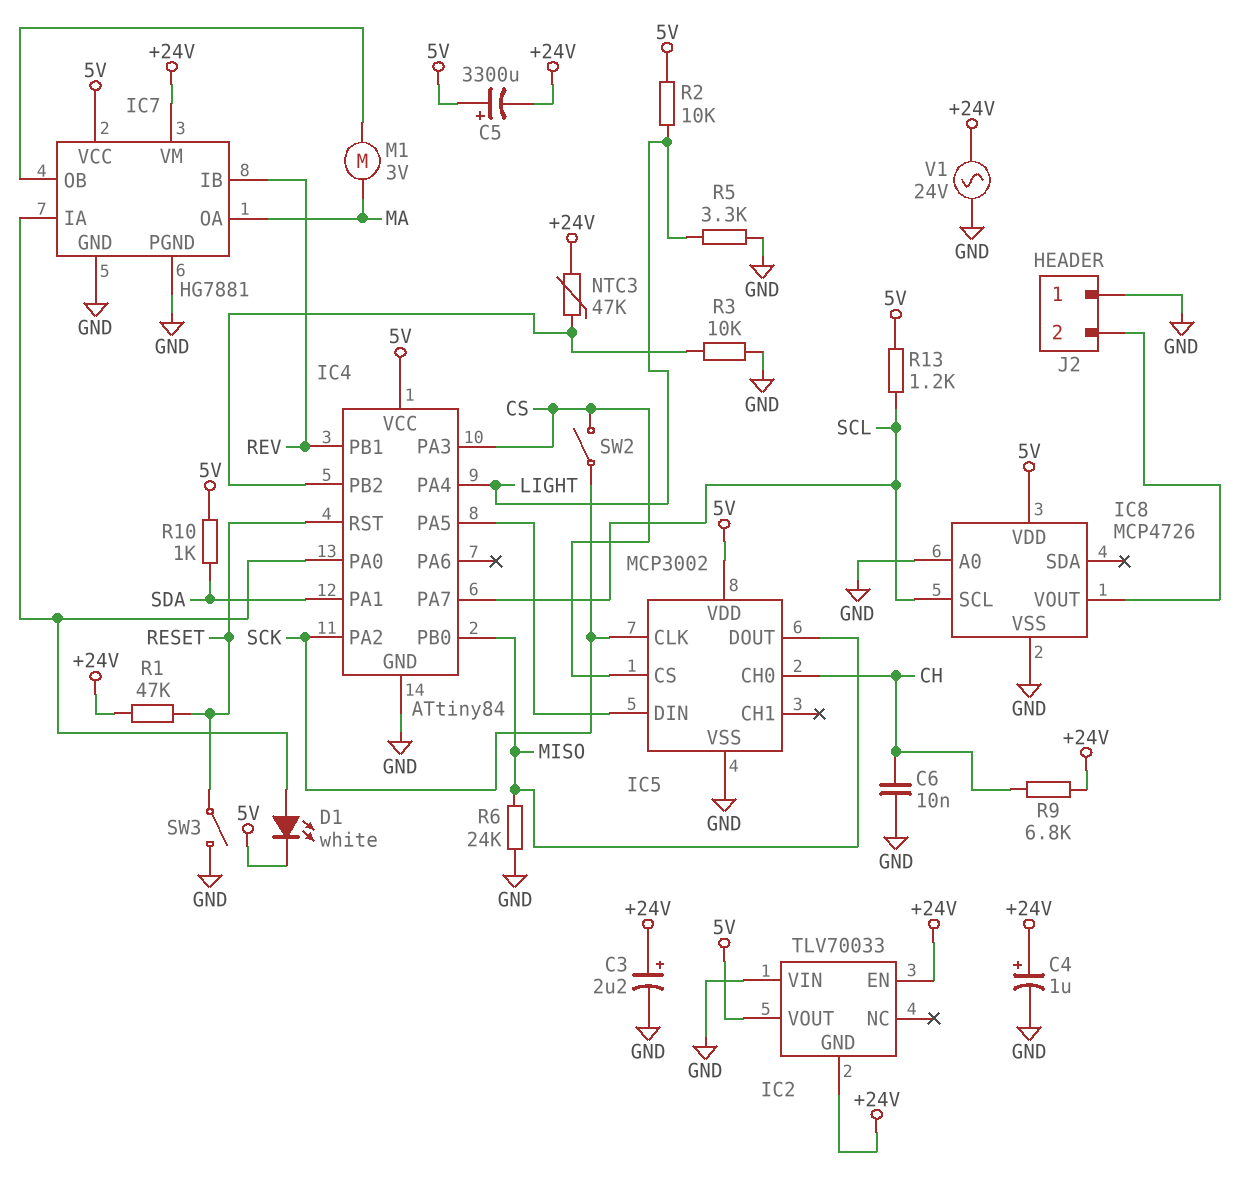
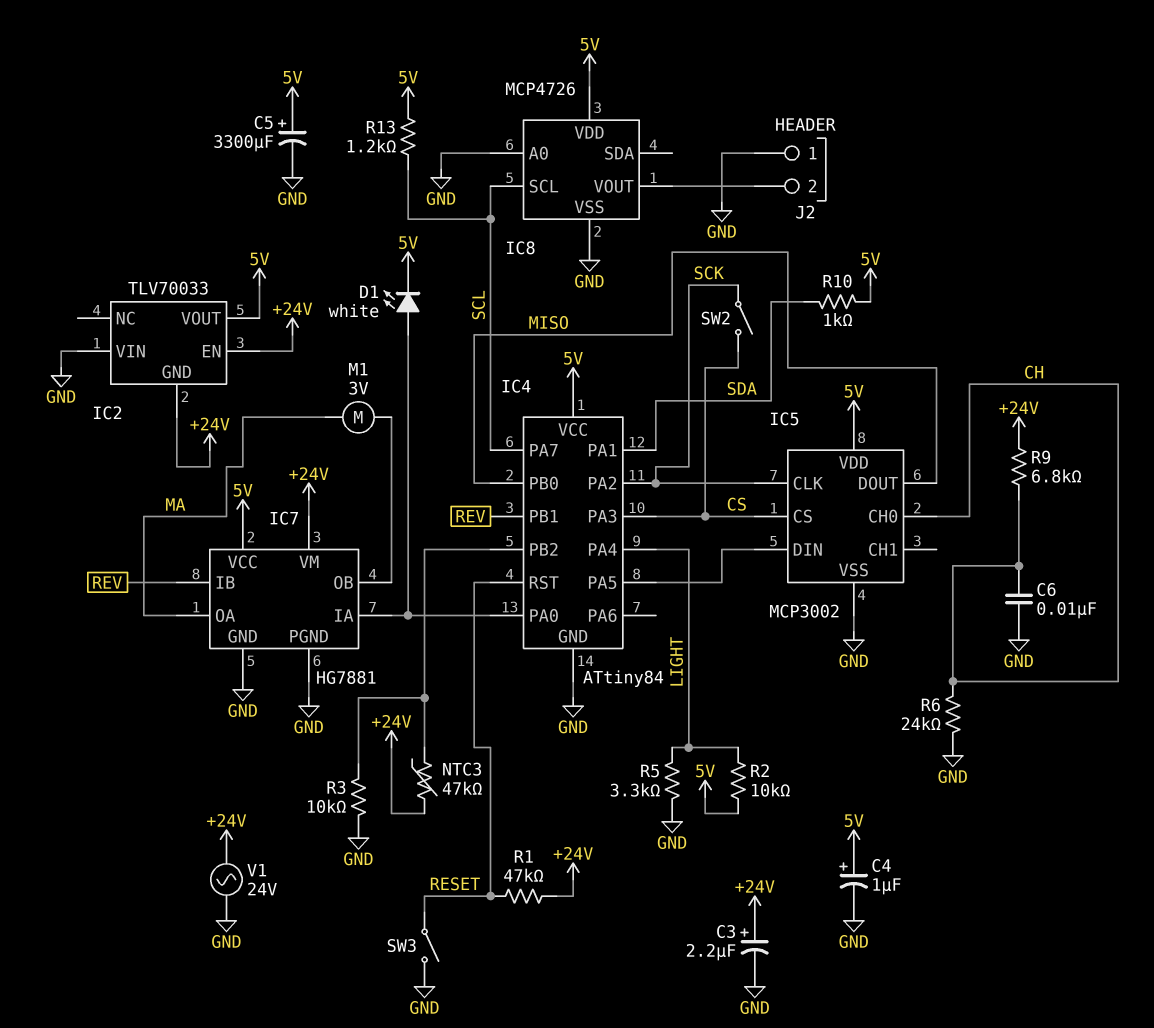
C4: 1uF (plus +24V, minus GND) -> 1uF (plus 5V, minus GND)
C5: 3300uF (plus 5V, minus +24V) -> 3300uF (plus 5V, minus GND)
R6: 24k (GND, MISO) -> 24k (CH, GND)

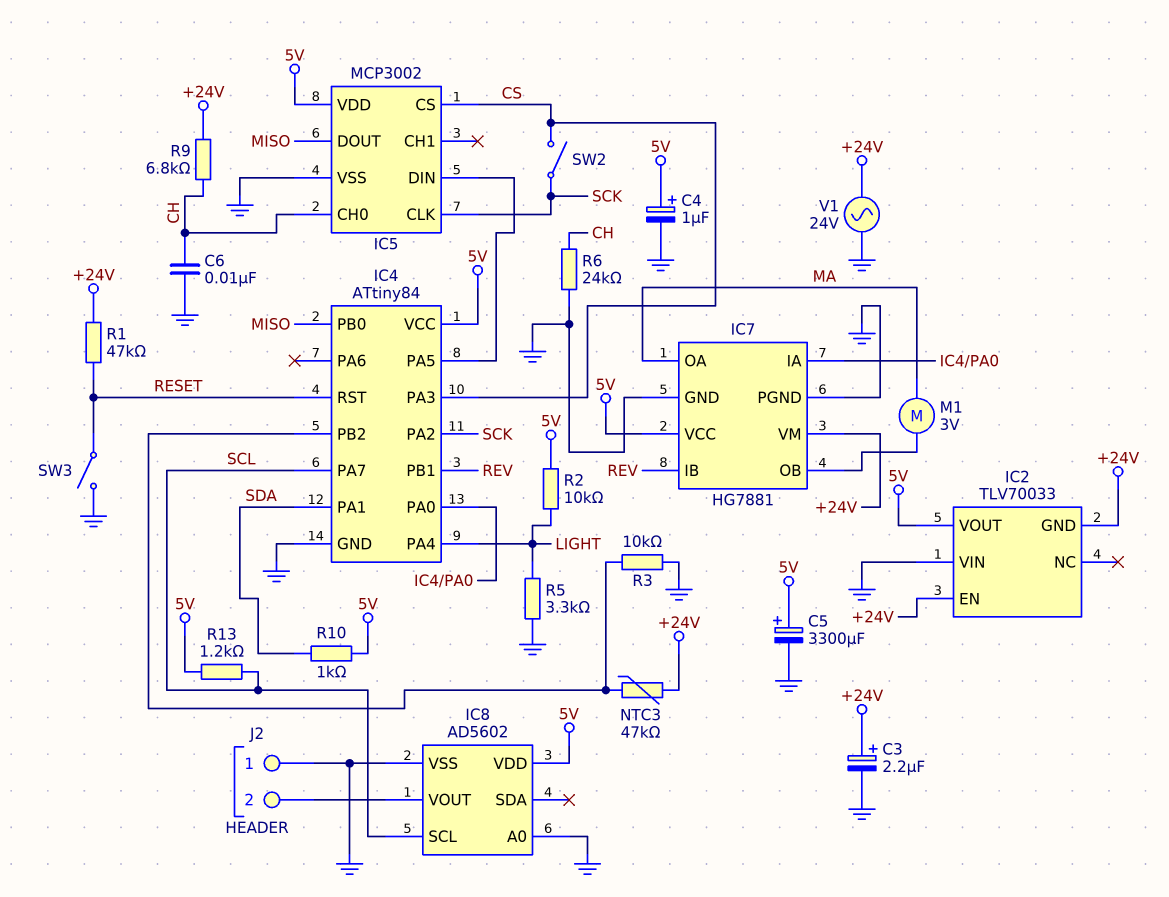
D1: LED white (A IC4/PA0, K 5V) -> none
IC8: MCP4726 -> AD5602

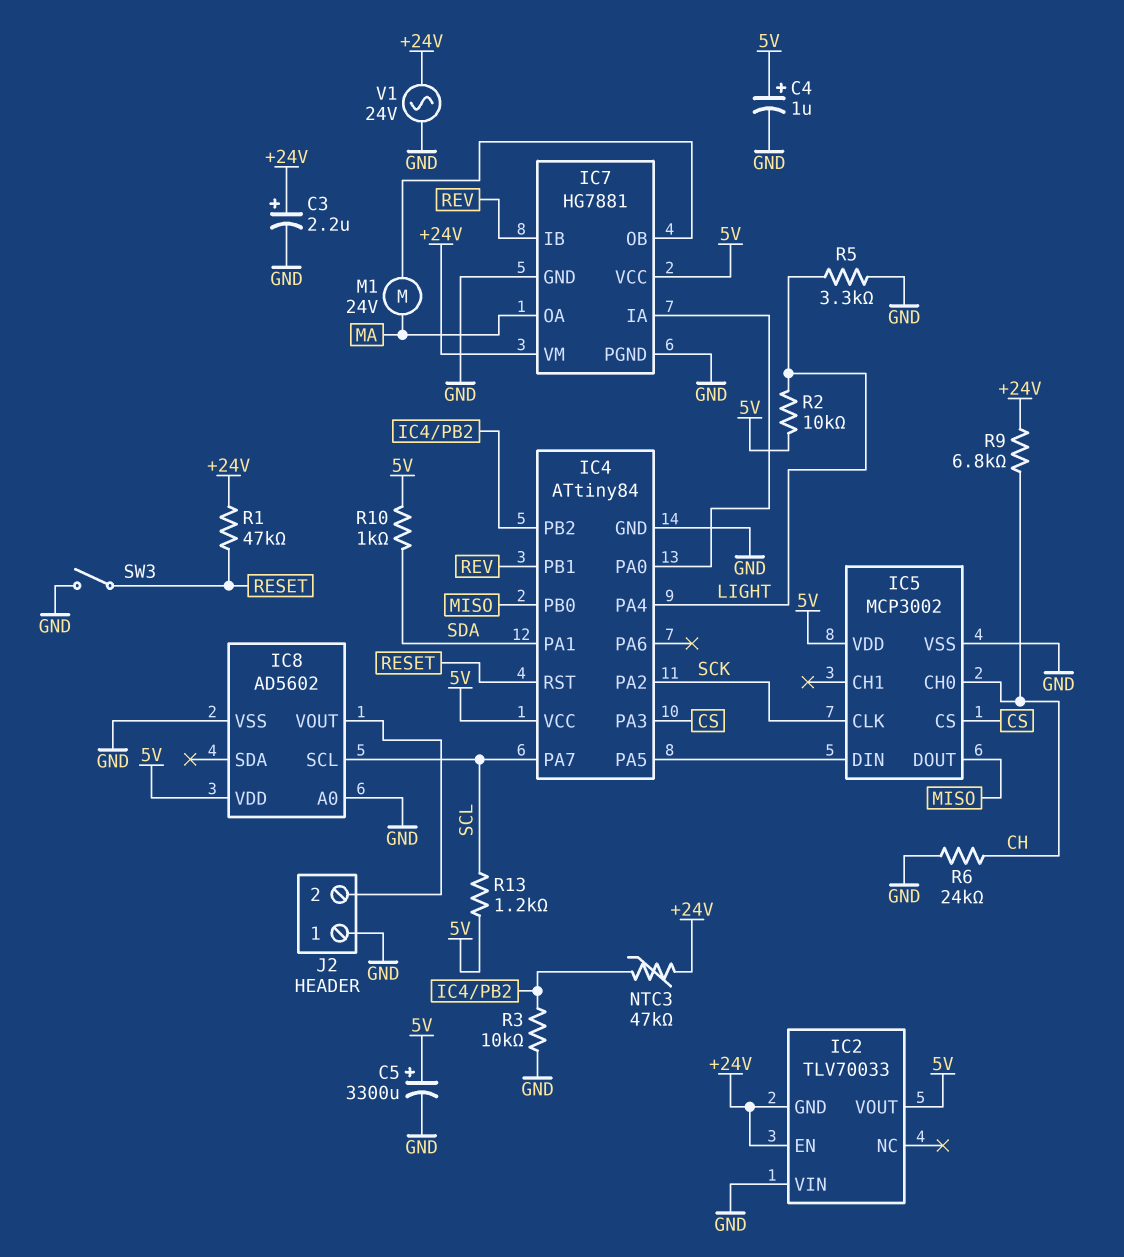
C6: 10nF (CH, GND) -> none
M1: motor 3V (IC7/OB, MA) -> motor 24V (IC7/OB, MA)
SW2: switch (CS, SCK) -> none

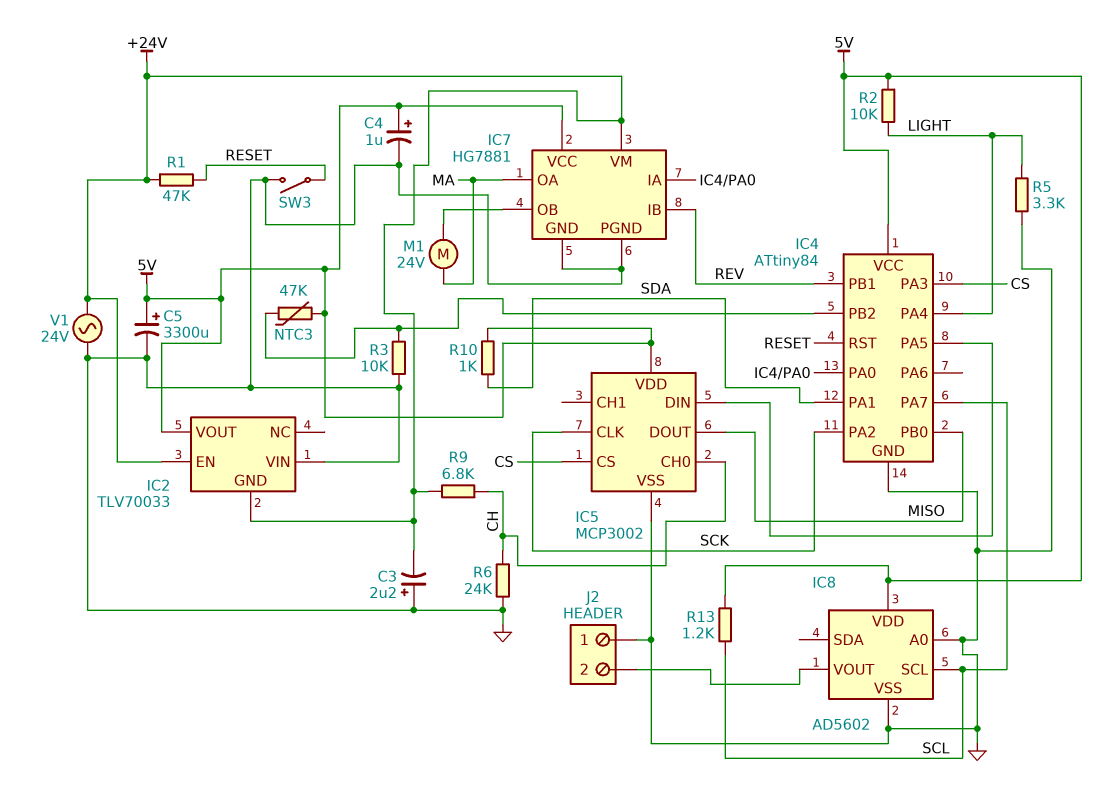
C3: 2.2uF (plus +24V, minus GND) -> 2.2uF (plus GND, minus +24V)
NTC3: 47k (+24V, IC4/PB2) -> 47k (5V, IC4/PB2)

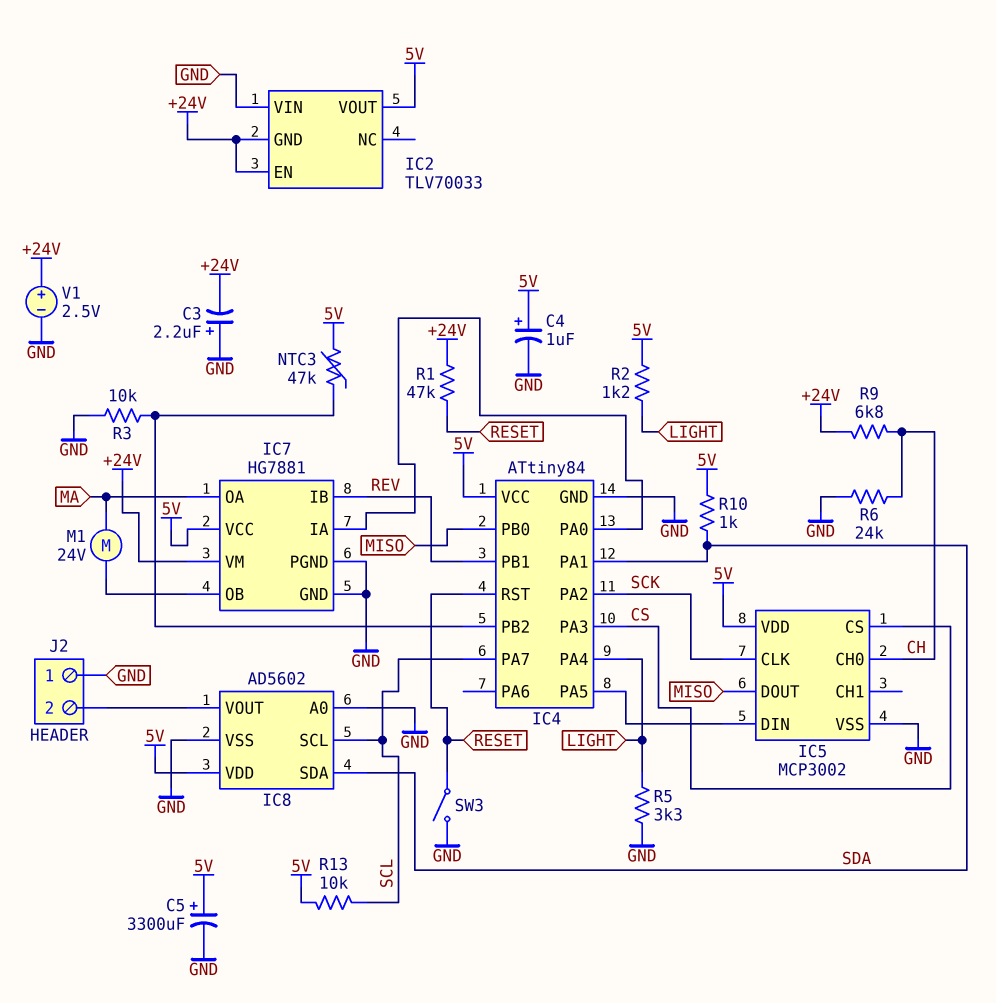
IC8 pin SDA: none -> SDA
R2: 10k (5V, LIGHT) -> 1.2k (5V, LIGHT)
R13: 1.2k (5V, SCL) -> 10k (5V, SCL)
V1: AC 24V (+24V, GND) -> 2.5V (plus +24V, minus GND)

